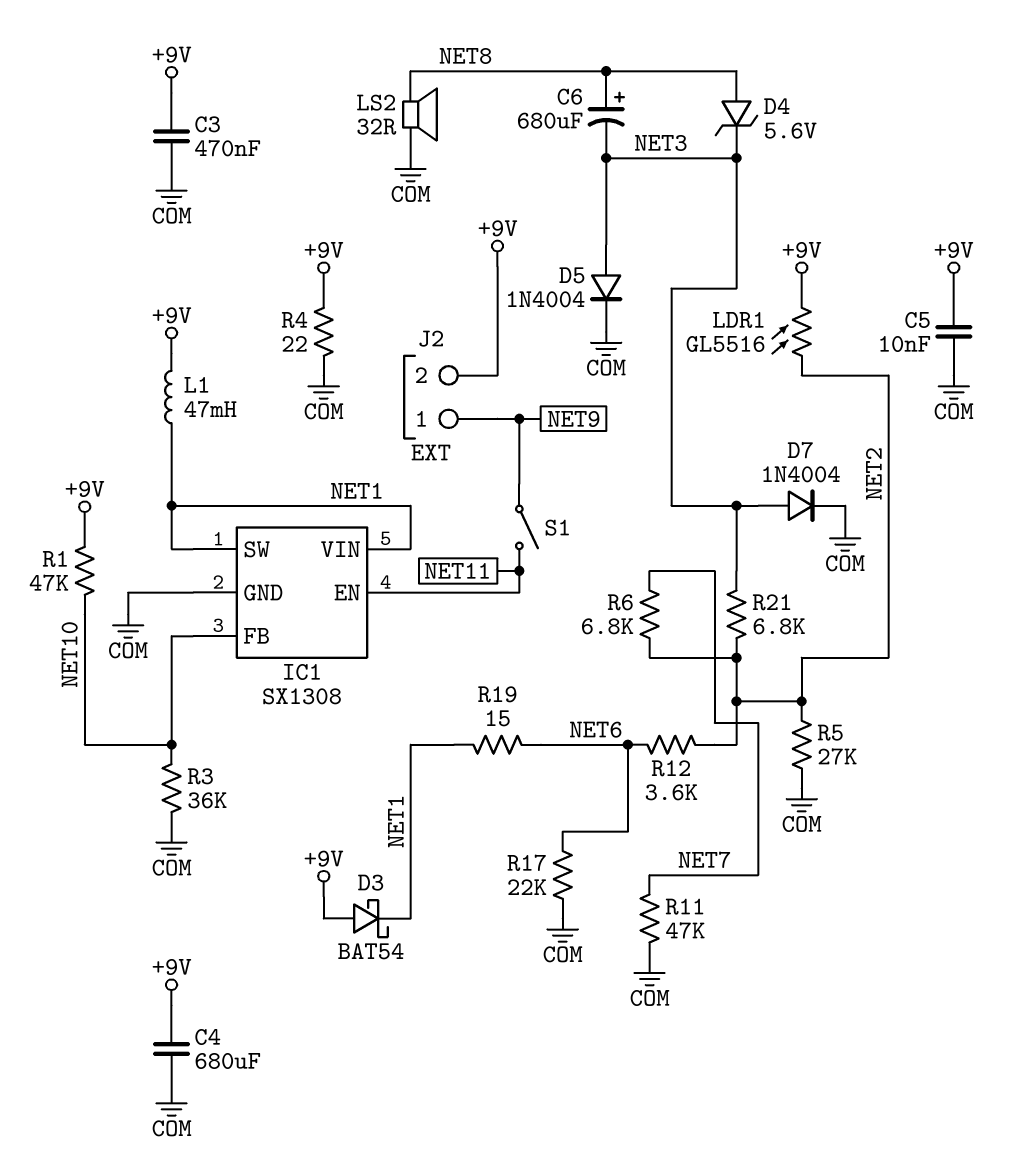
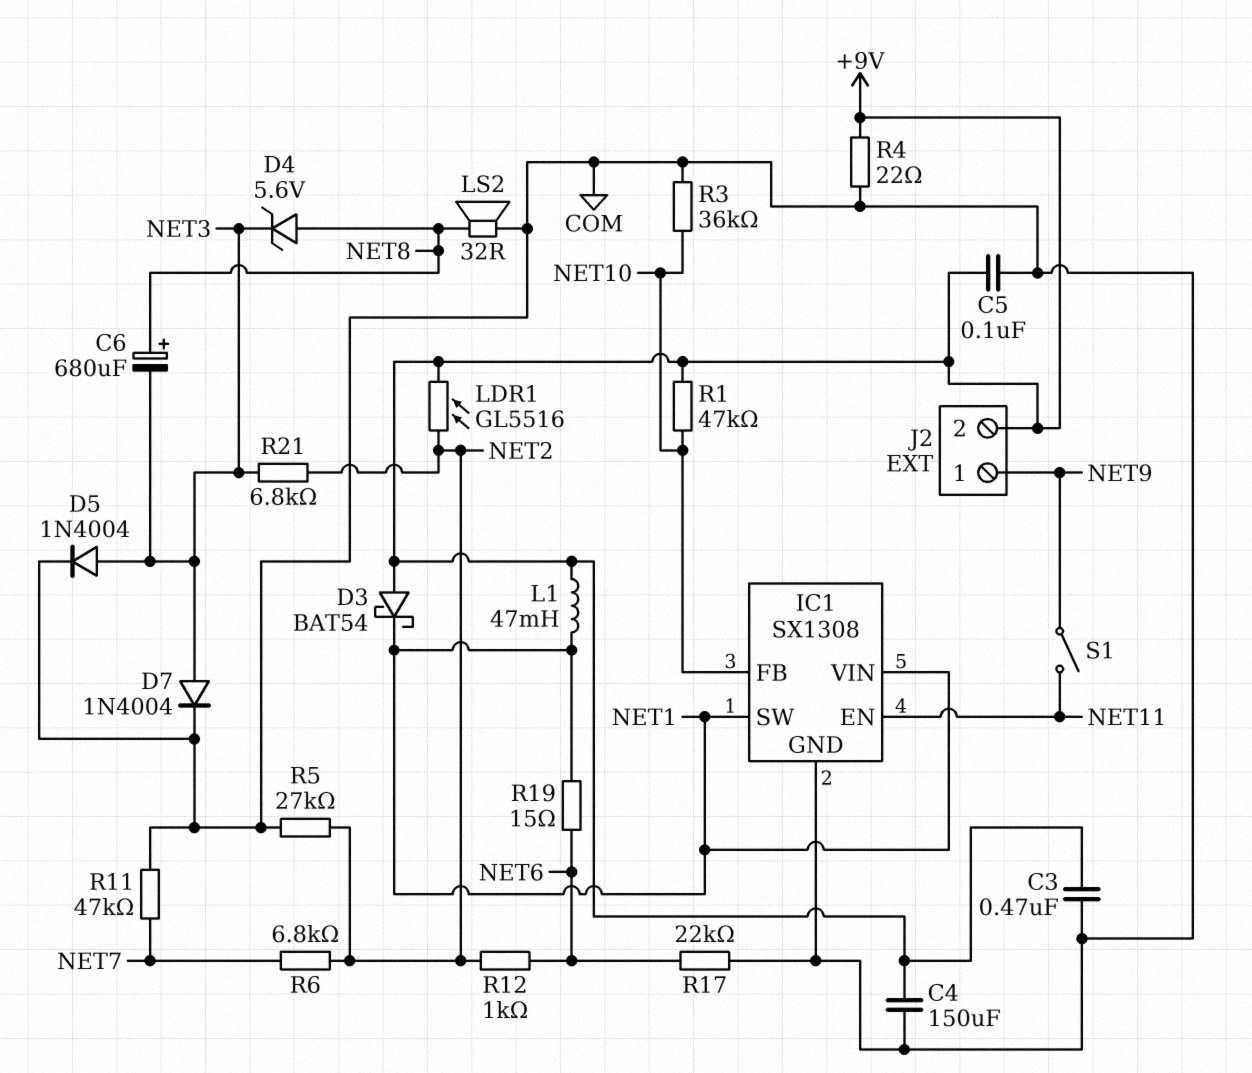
C4: 680uF (+9V, COM) -> 150uF (+9V, COM)
C5: 10nF (+9V, COM) -> 100nF (+9V, COM)
R12: 3.6k (NET2, NET6) -> 1k (NET2, NET6)

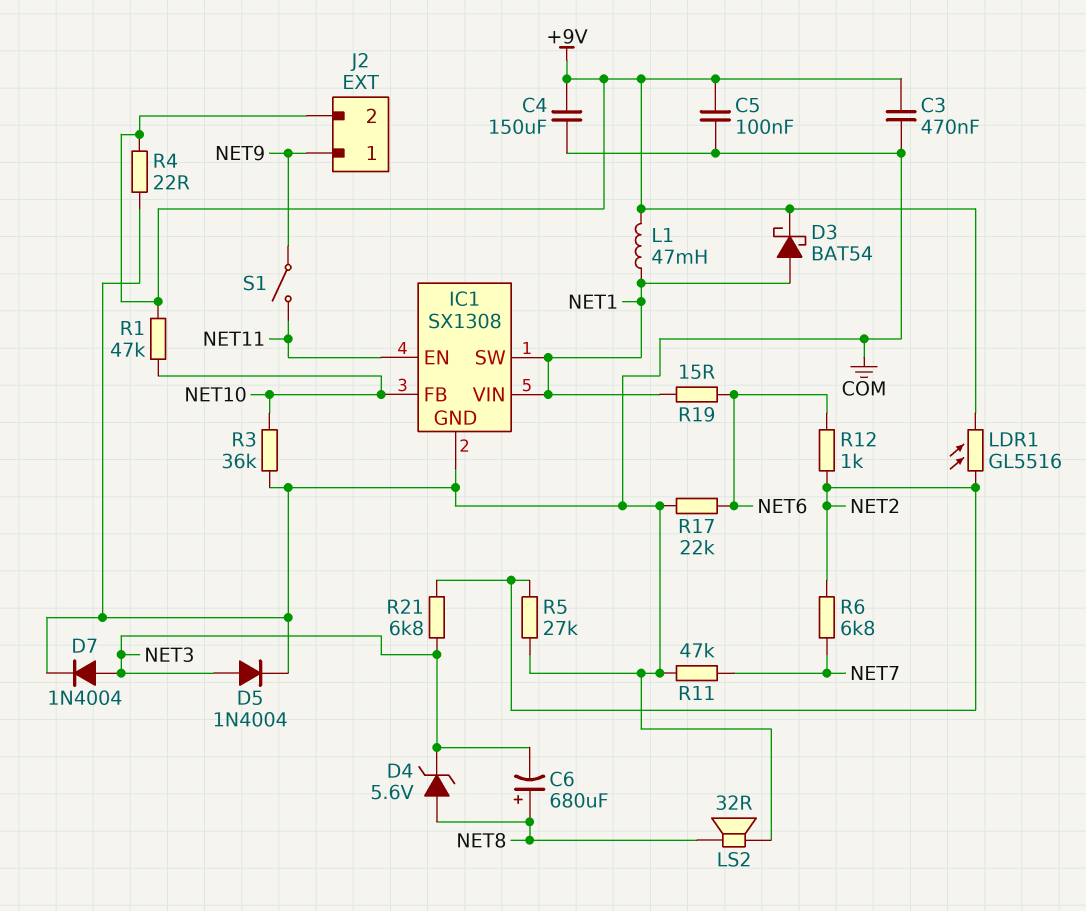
D3: schottky BAT54 (A +9V, K NET1) -> schottky BAT54 (A NET1, K +9V)

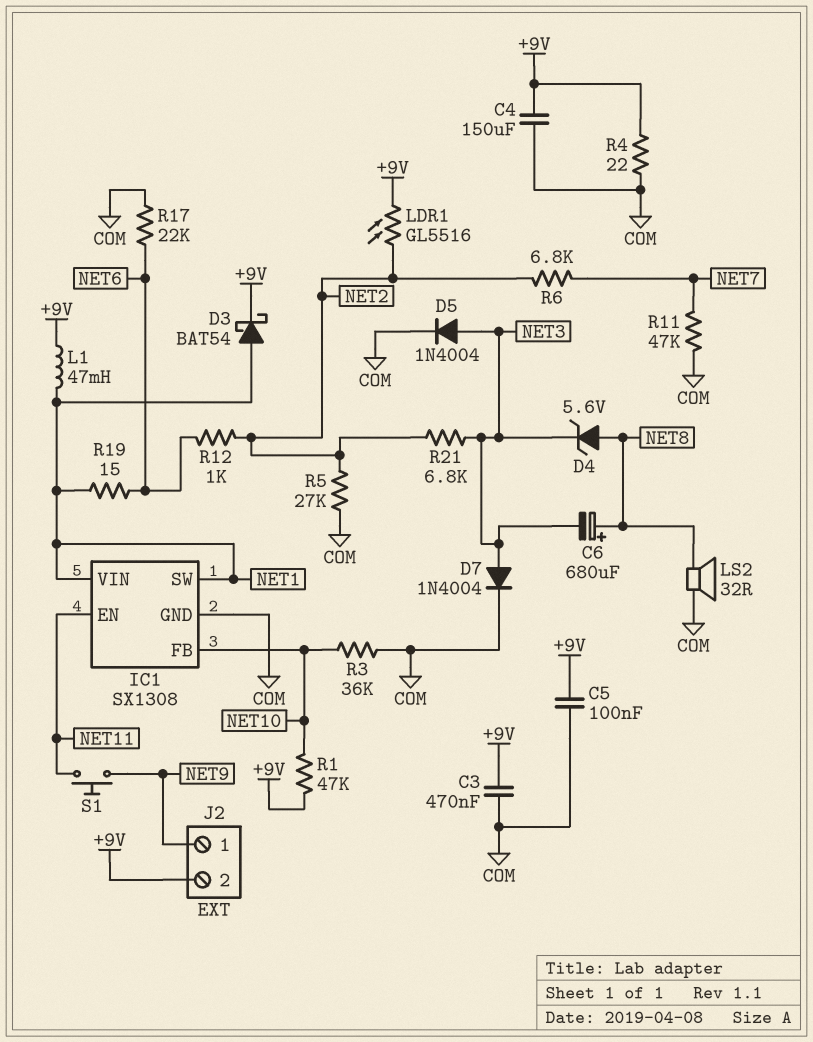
S1: switch (NET9, NET11) -> button (NET9, NET11)

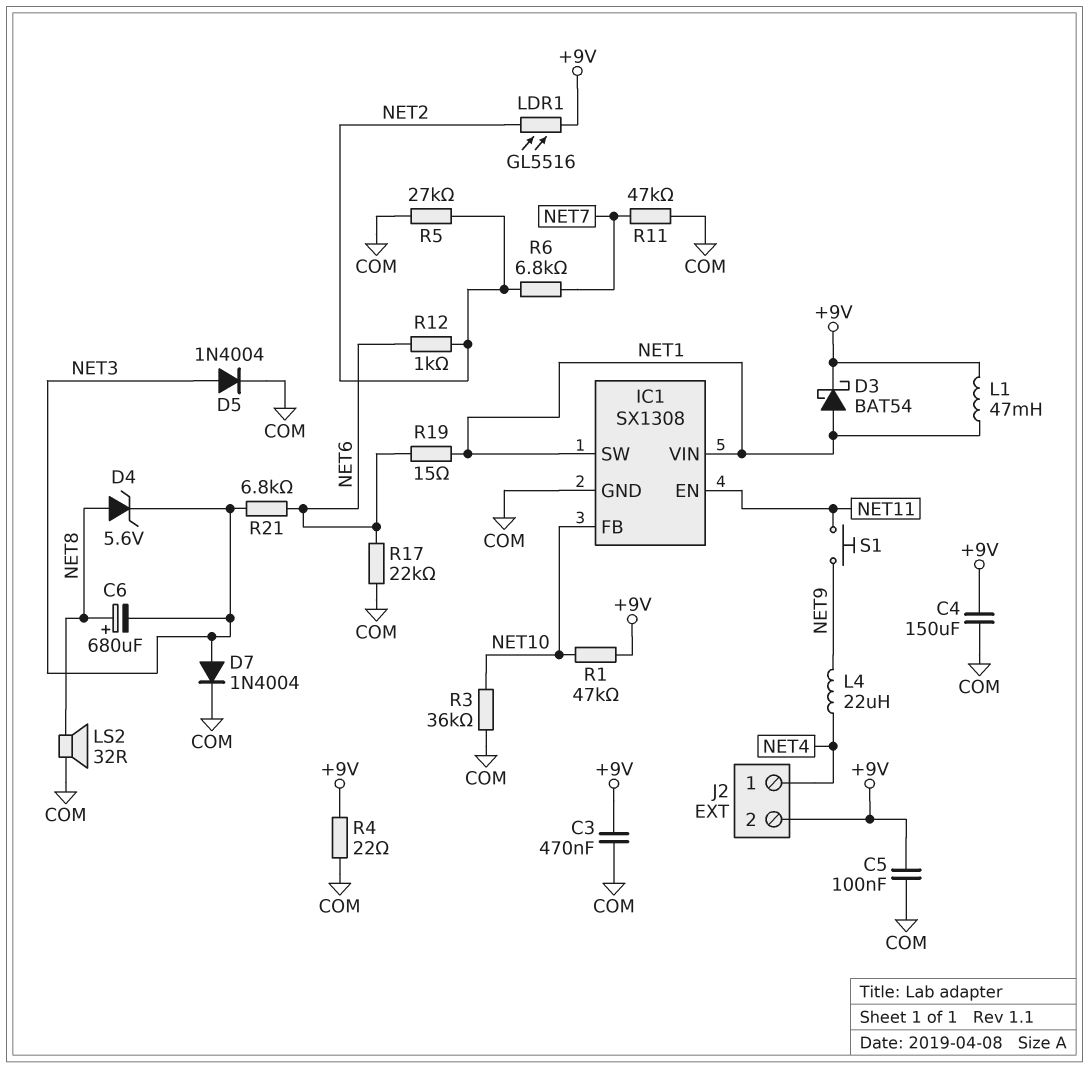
J2 pin 1: NET9 -> NET4
L4: none -> 22uH (NET4, NET9)
R21: 6.8k (NET2, NET3) -> 6.8k (NET3, NET6)

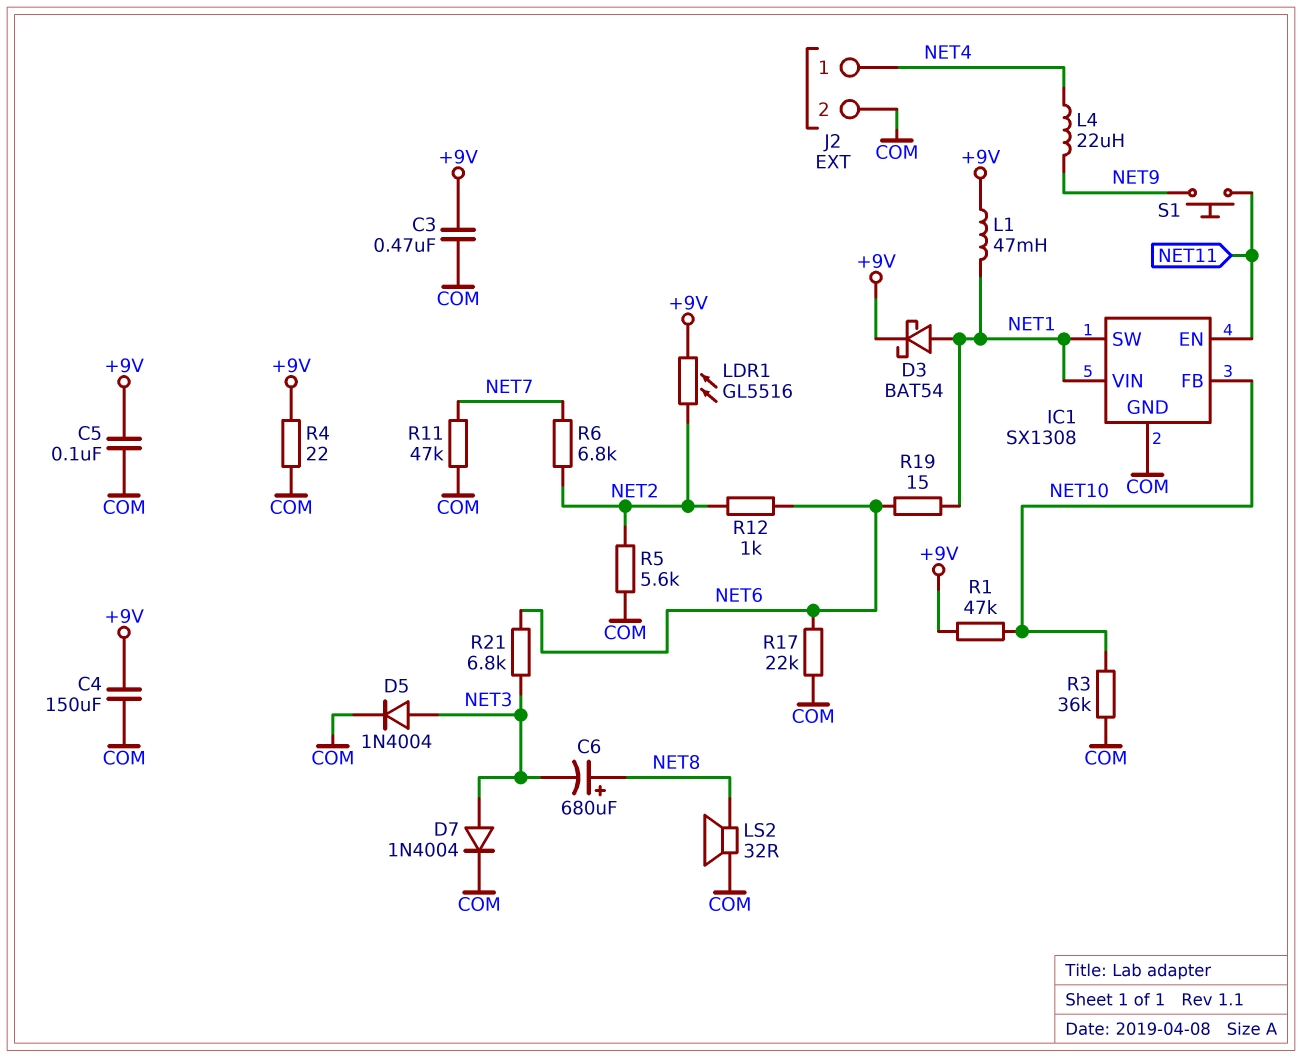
D4: zener 5.6V (A NET8, K NET3) -> none
J2 pin 2: +9V -> COM
R5: 27k (COM, NET2) -> 5.6k (COM, NET2)

